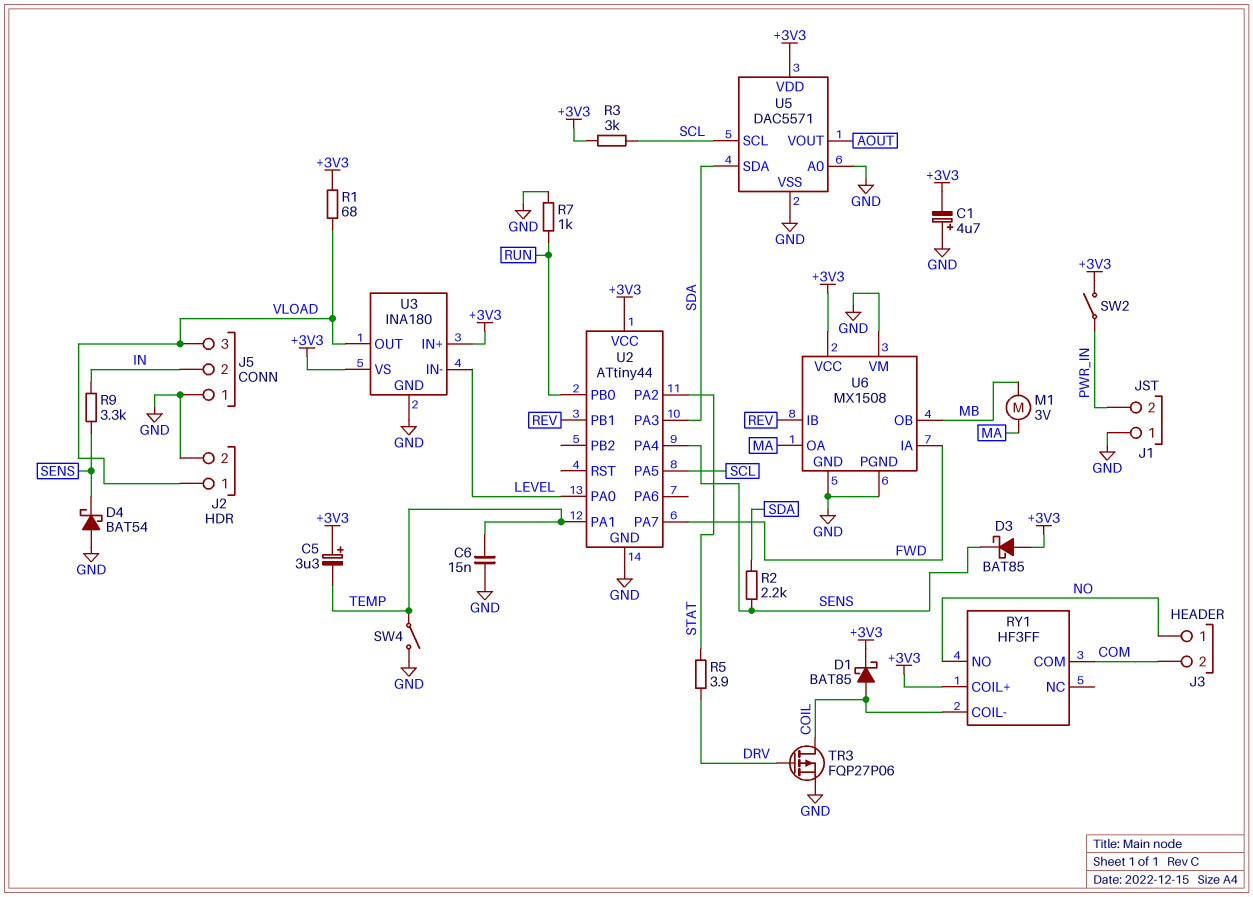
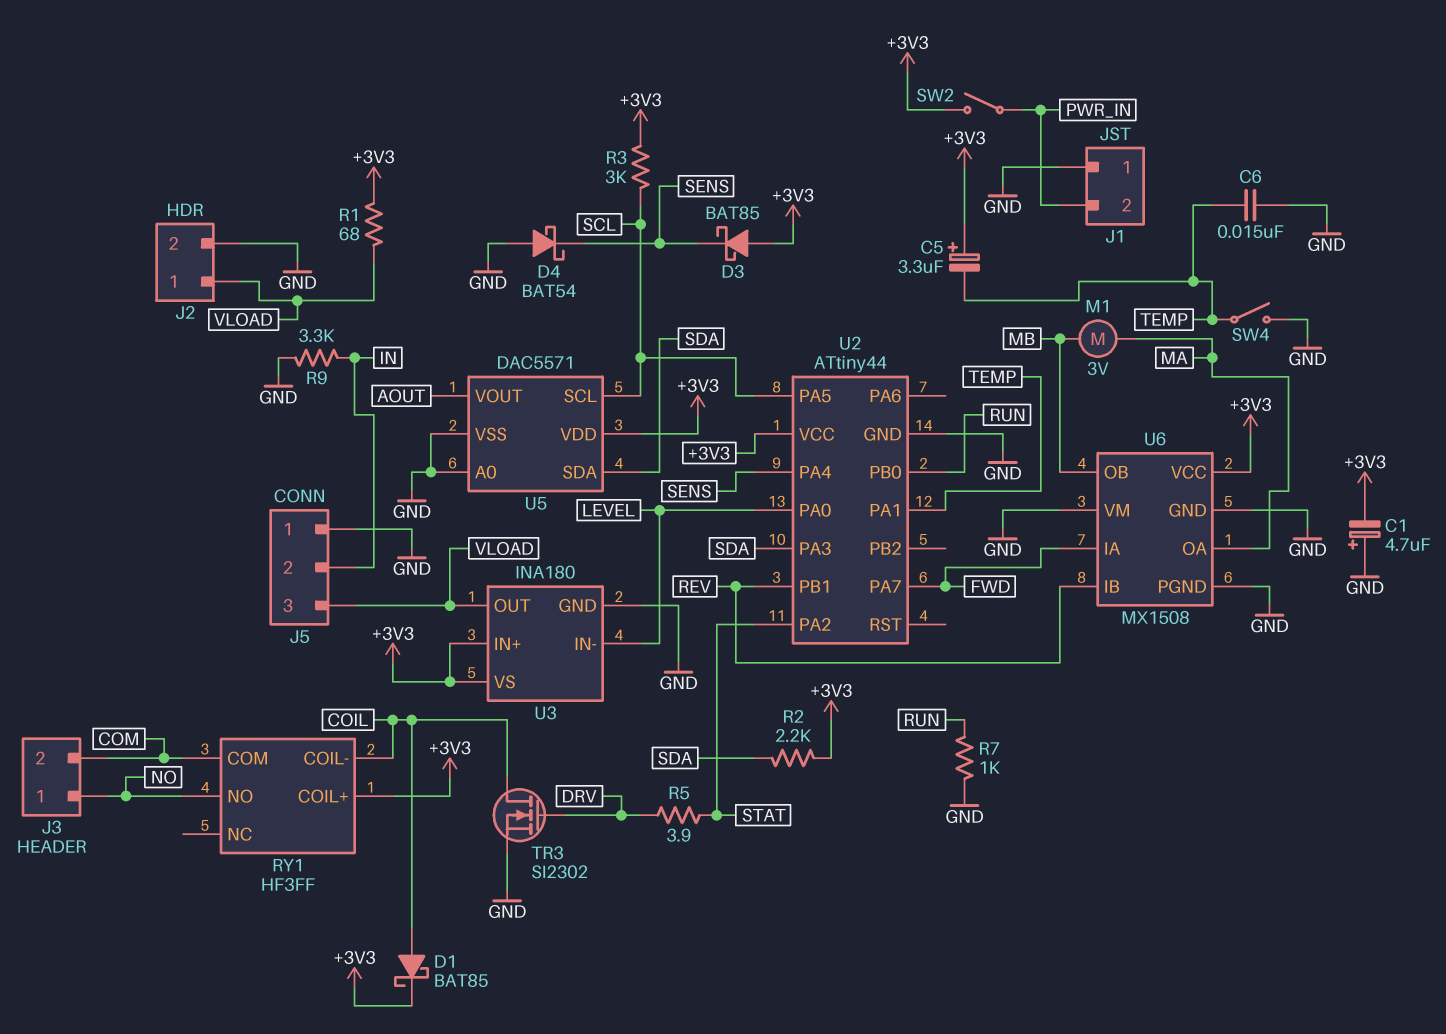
R2: 2.2k (SDA, SENS) -> 2.2k (+3V3, SDA)
R9: 3.3k (IN, SENS) -> 3.3k (GND, IN)
TR3: PMOS FQP27P06 (G DRV, D COIL, S GND) -> NMOS SI2302 (G DRV, D COIL, S GND)

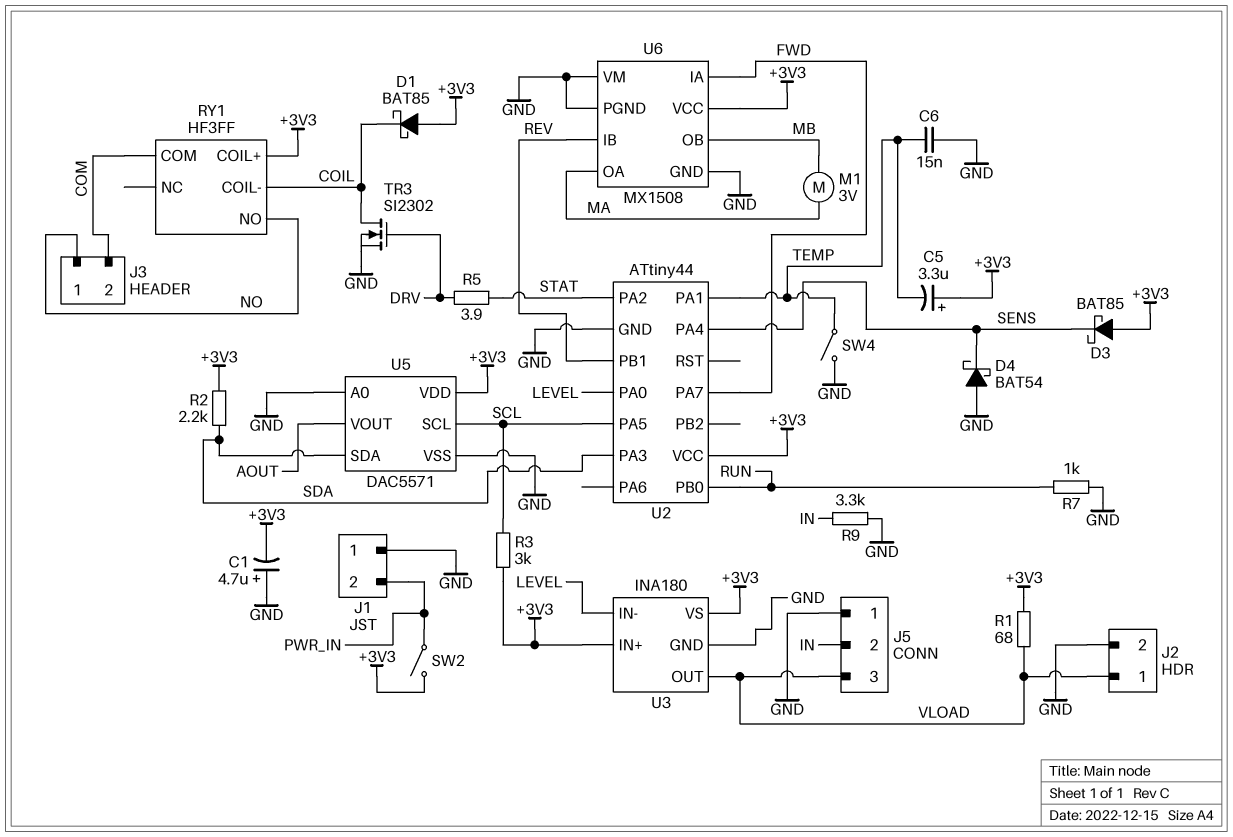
D1: schottky BAT85 (A COIL, K +3V3) -> schottky BAT85 (A +3V3, K COIL)

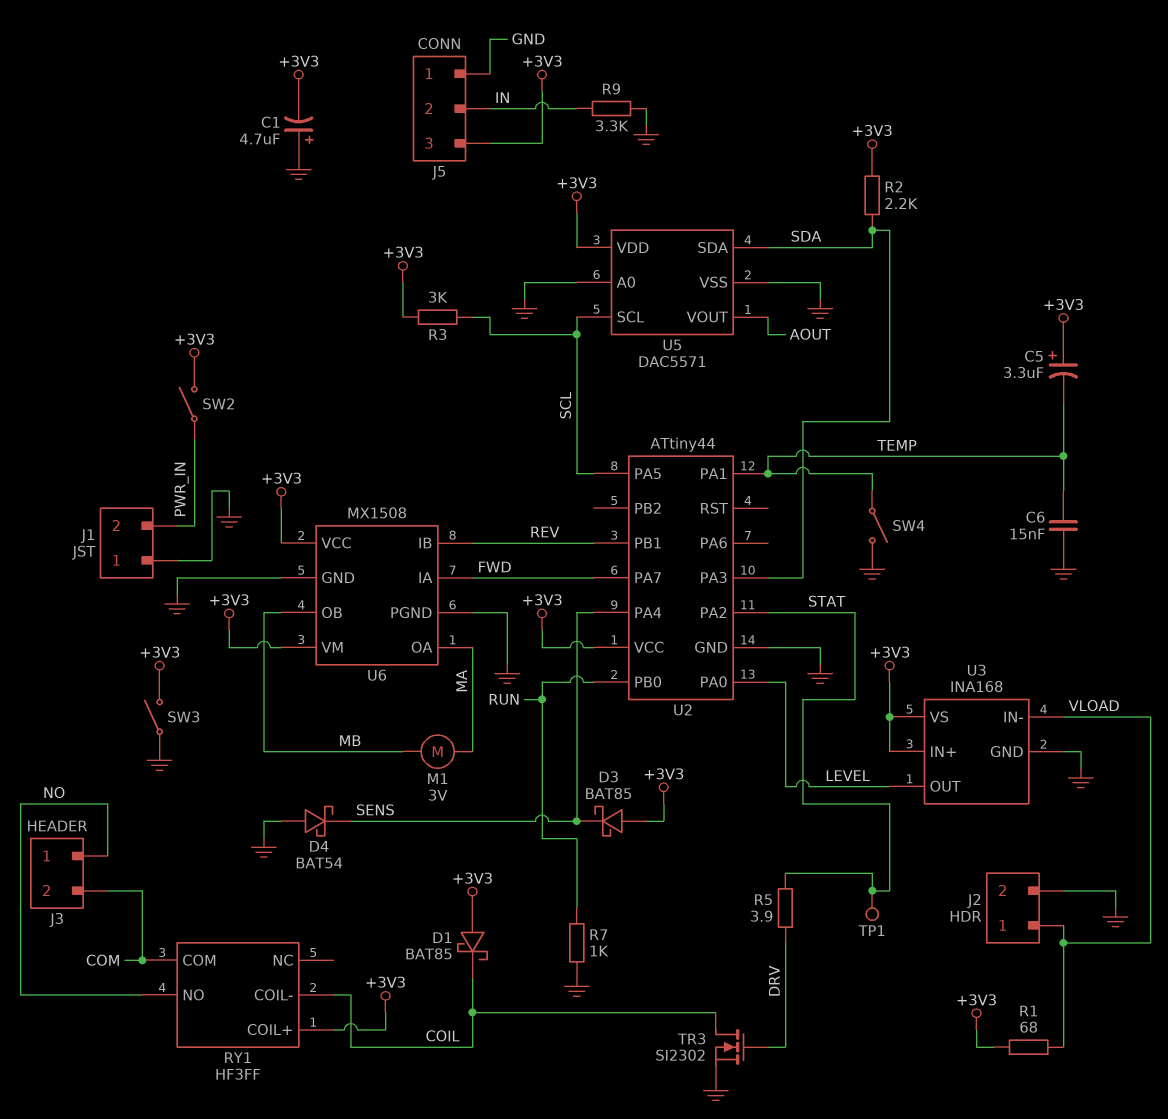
J5 pin 3: VLOAD -> +3V3
SW3: none -> switch (+3V3, GND)
TP1: none -> test point (STAT)
U3: INA180 -> INA168
U3 pin IN-: LEVEL -> VLOAD
U3 pin OUT: VLOAD -> LEVEL
U6 pin VM: GND -> +3V3

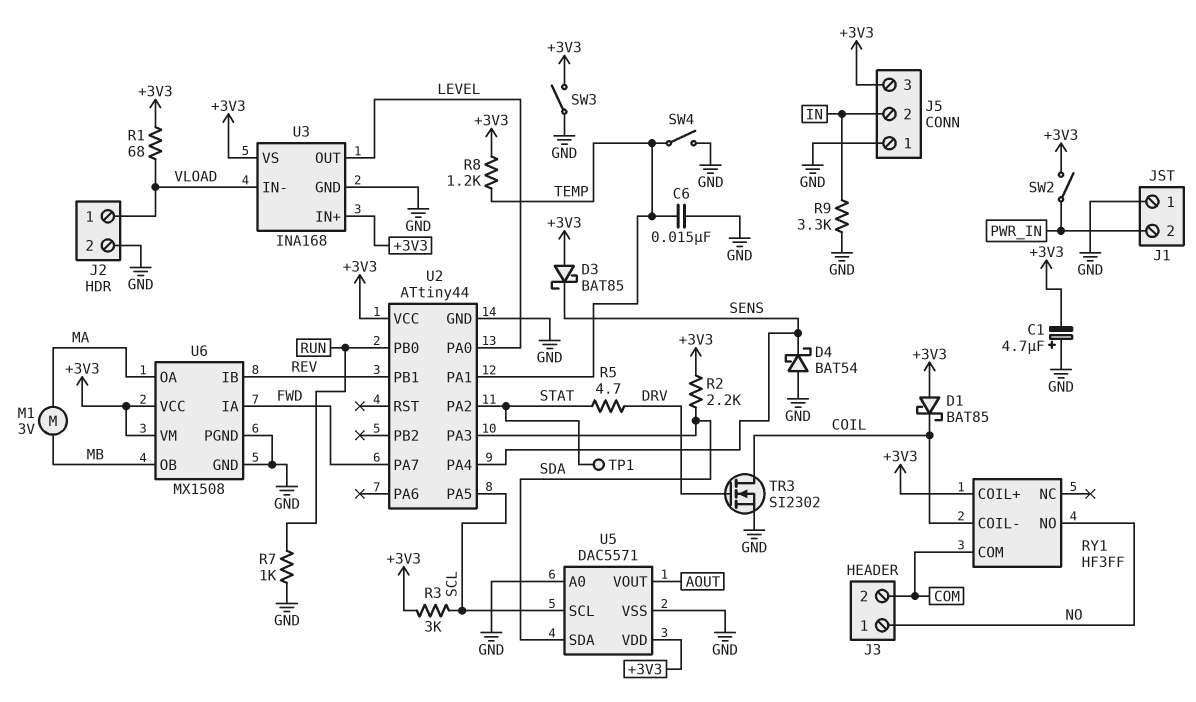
C5: 3.3uF (plus +3V3, minus TEMP) -> none
R5: 3.9 (DRV, STAT) -> 4.7 (DRV, STAT)
R8: none -> 1.2k (+3V3, TEMP)

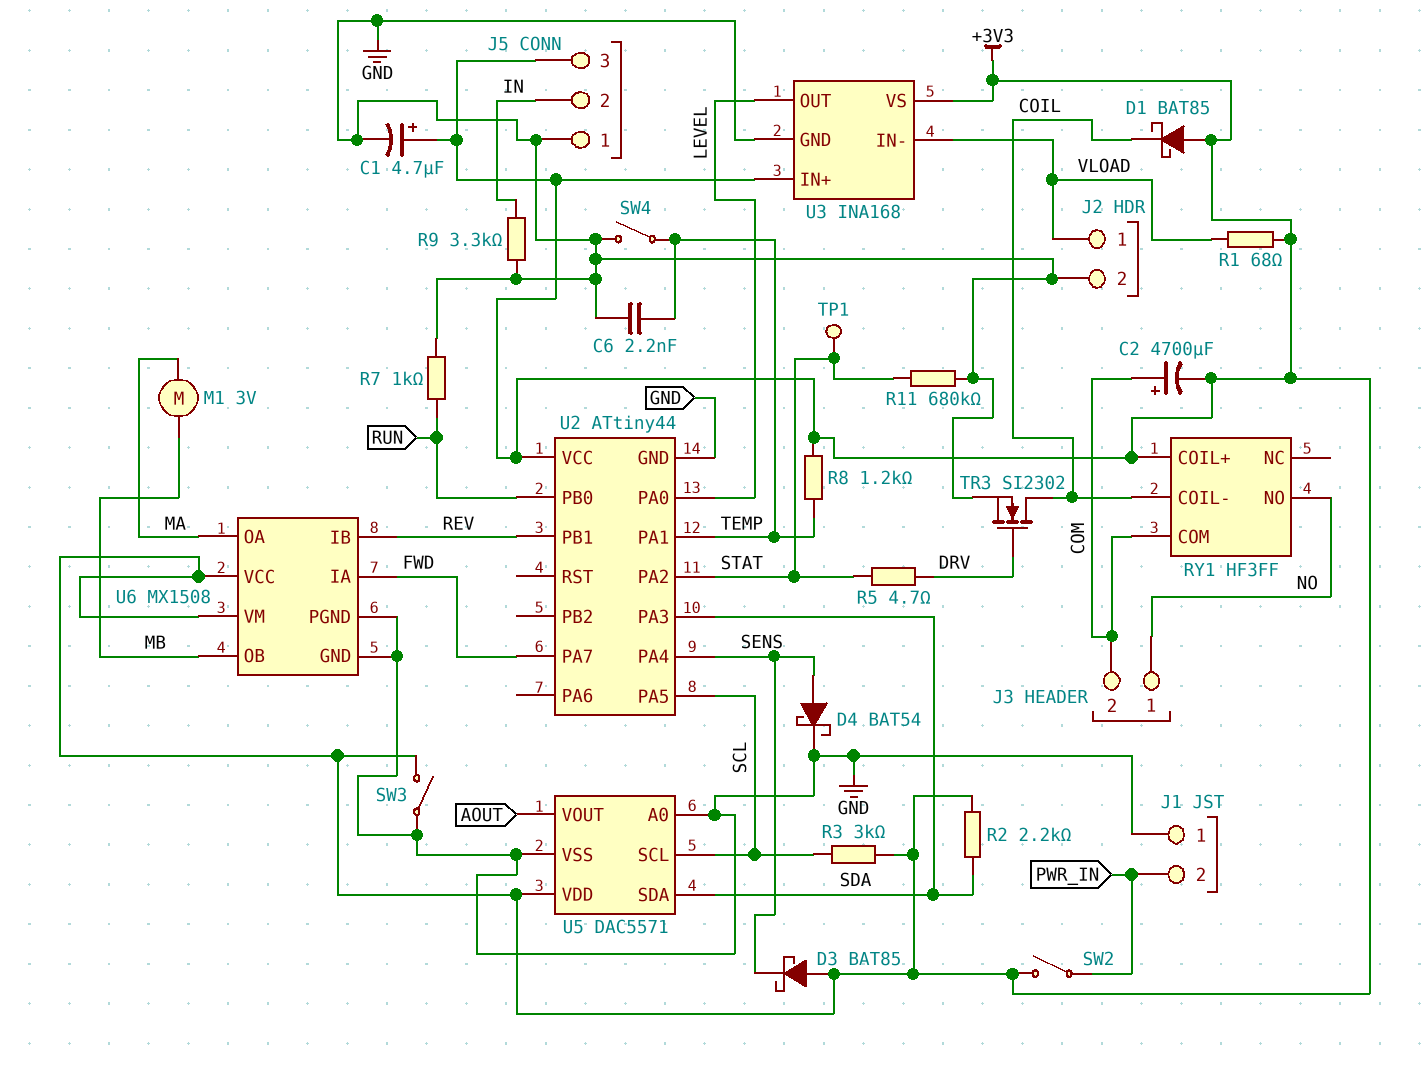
C1: 4.7uF (plus GND, minus +3V3) -> 4.7uF (plus +3V3, minus GND)
C2: none -> 4700uF (plus COM, minus +3V3)
C6: 15nF (GND, TEMP) -> 2.2nF (GND, TEMP)
D4: schottky BAT54 (A GND, K SENS) -> schottky BAT54 (A SENS, K GND)
R11: none -> 680k (GND, STAT)

